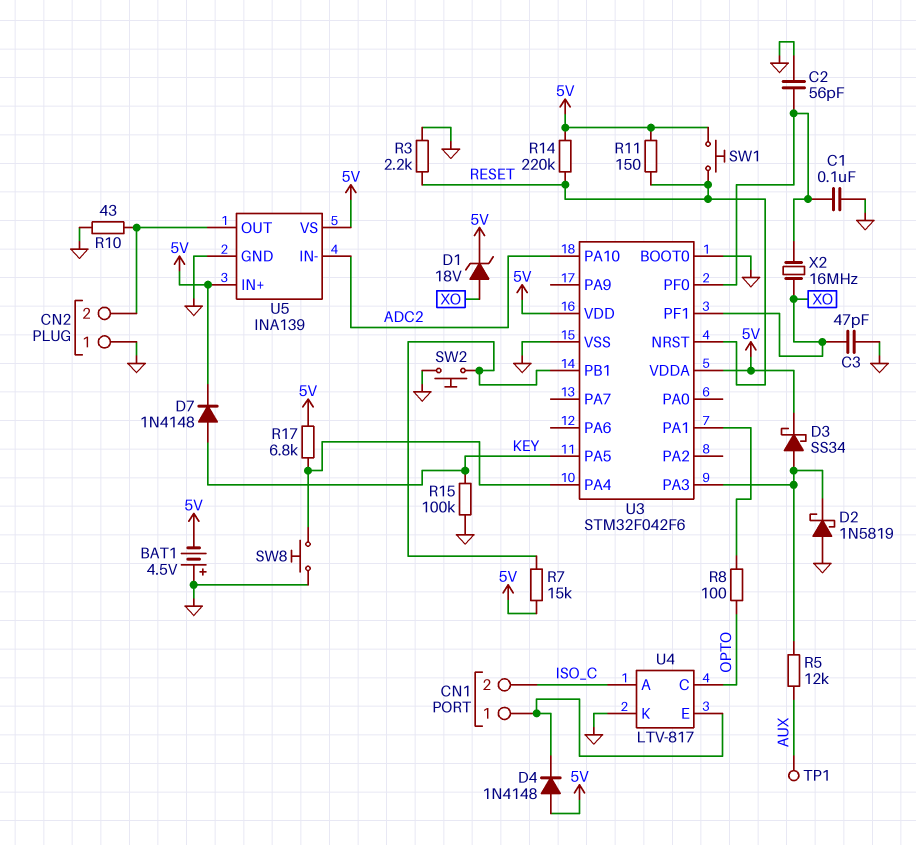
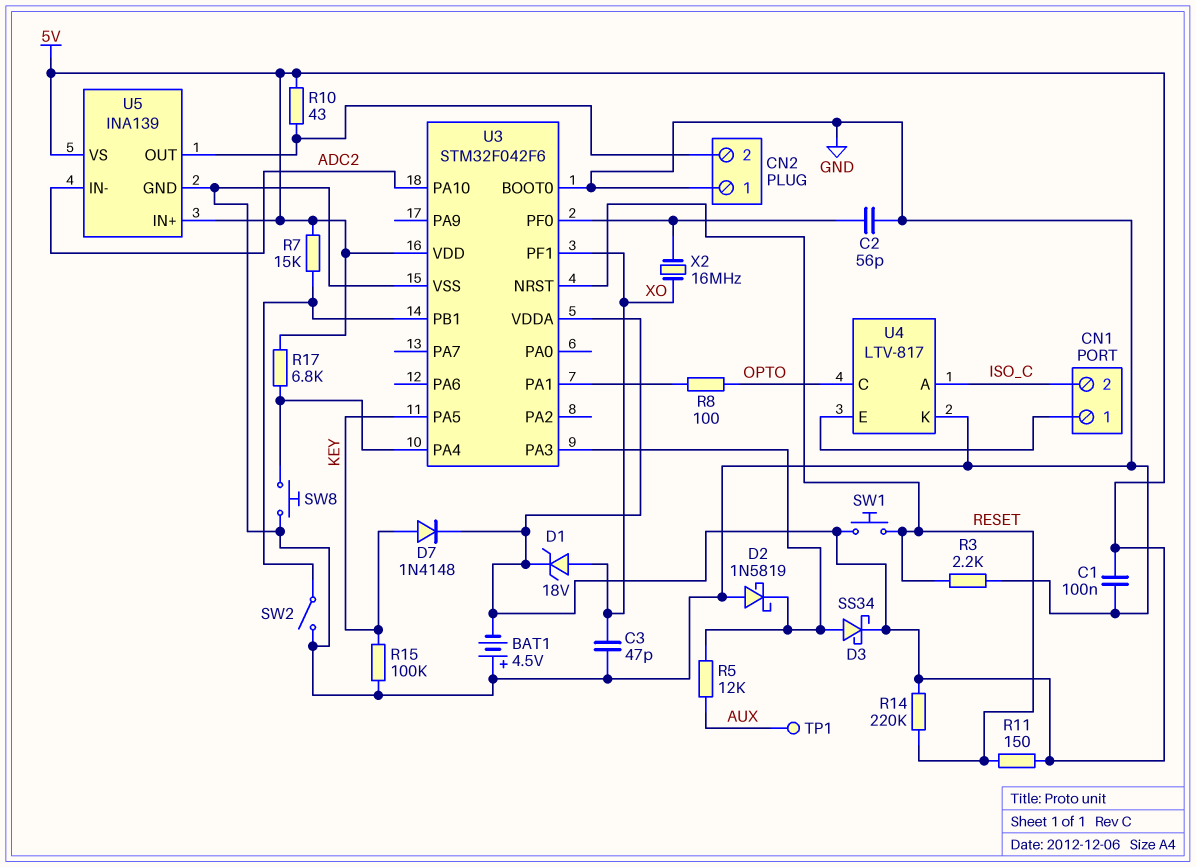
C1: 100nF (GND, U3/PF0) -> 100nF (5V, GND)
D4: diode 1N4148 (A 5V, K CN1/1) -> none
R10: 43 (CN2/2, GND) -> 43 (5V, CN2/2)
SW2: button (GND, U3/PB1) -> switch (GND, U3/PB1)

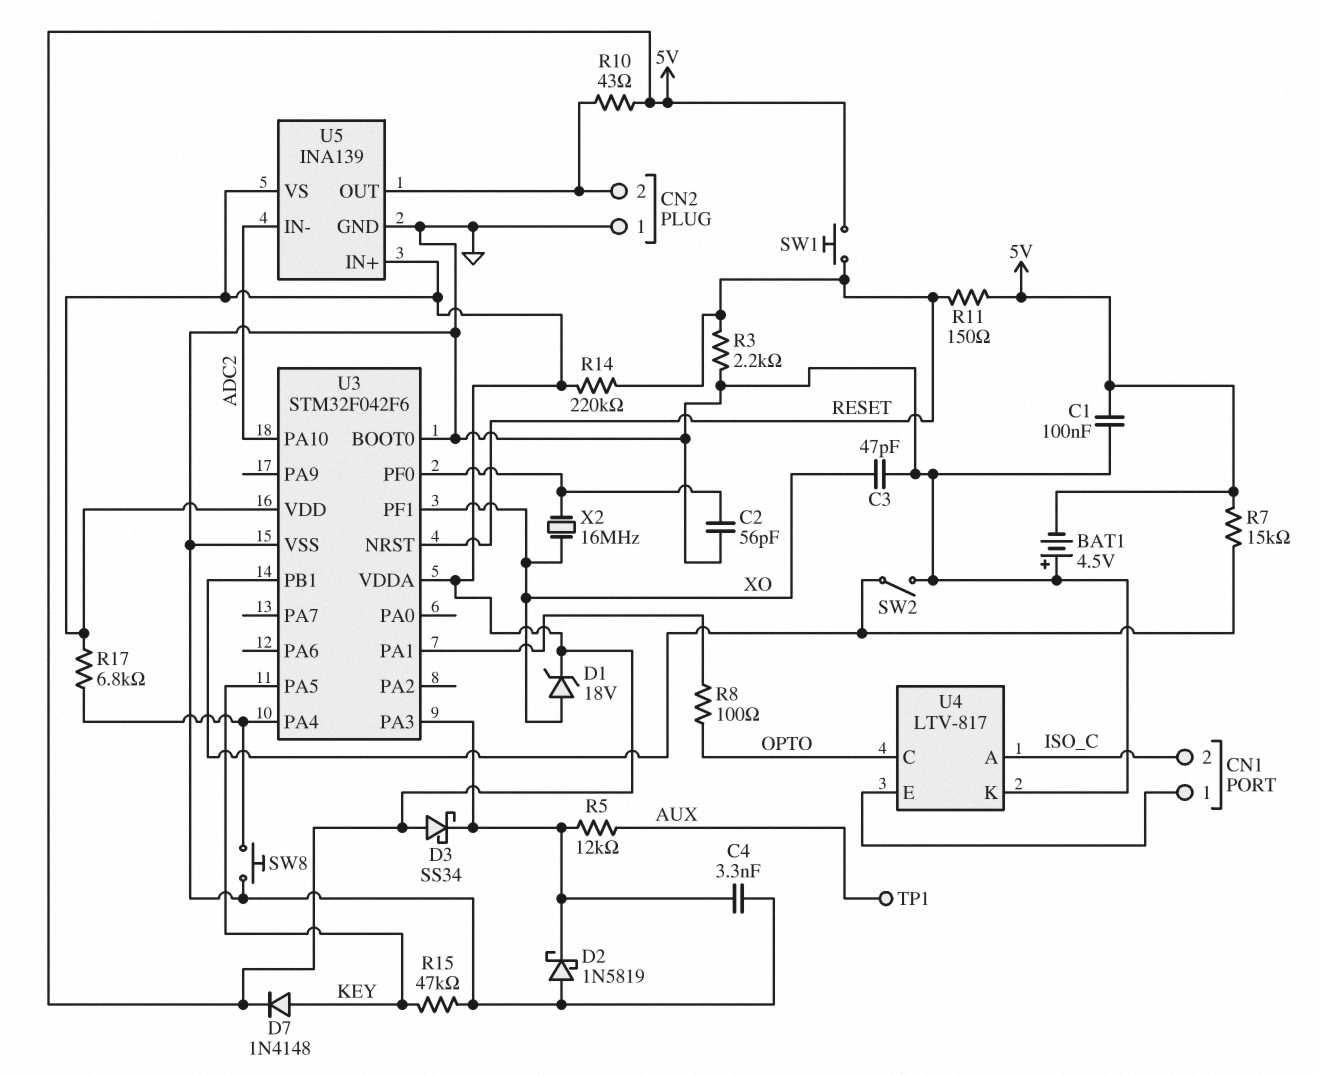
C4: none -> 3.3nF (GND, U3/PA3)
D3: schottky SS34 (A U3/PA3, K 5V) -> schottky SS34 (A 5V, K U3/PA3)
R15: 100k (GND, KEY) -> 47k (GND, KEY)

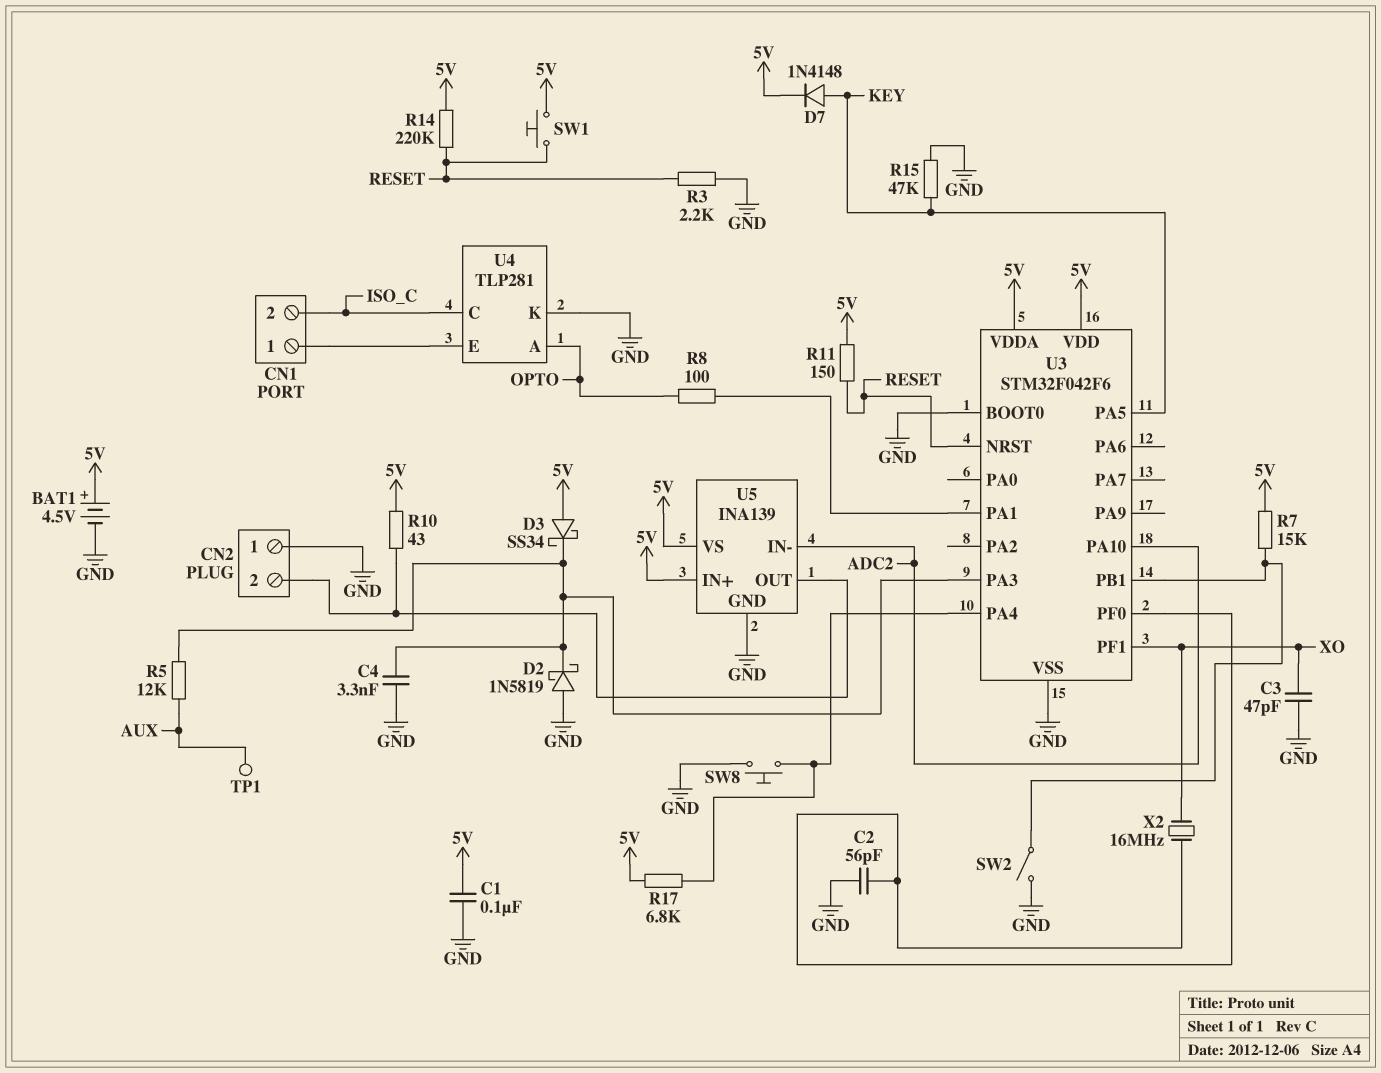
BAT1: 4.5V (plus GND, minus 5V) -> 4.5V (plus 5V, minus GND)
D1: zener 18V (A XO, K 5V) -> none
U4: LTV-817 -> TLP281
U4 pin A: ISO_C -> OPTO
U4 pin C: OPTO -> ISO_C

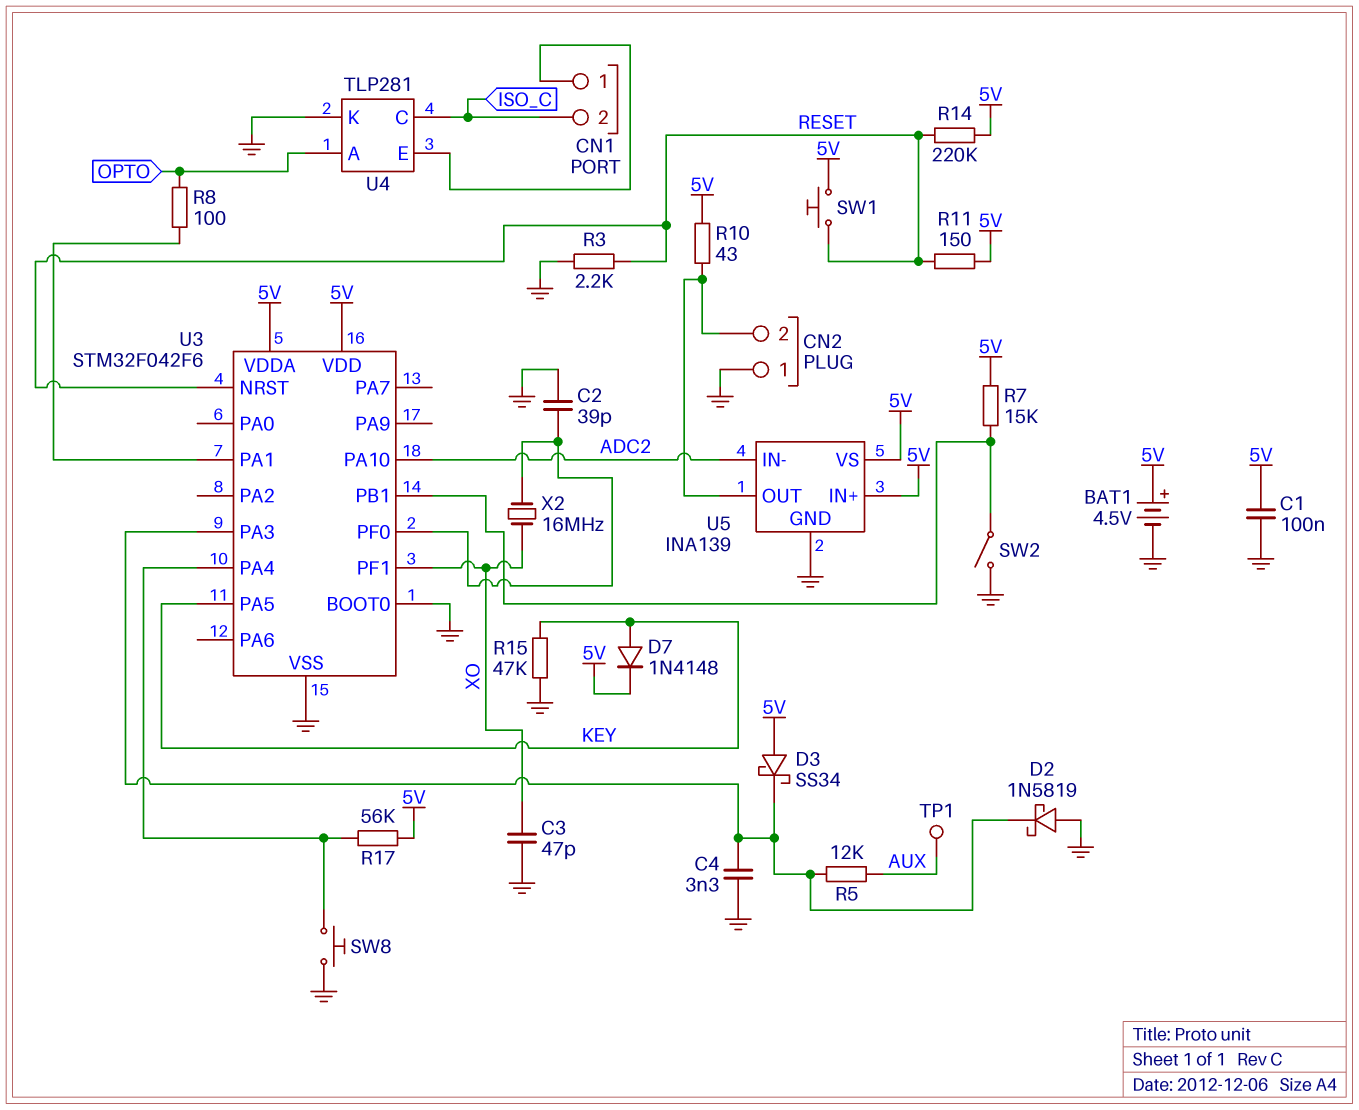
C2: 56pF (GND, U3/PF0) -> 39pF (GND, U3/PF0)
R17: 6.8k (5V, U3/PA4) -> 56k (5V, U3/PA4)

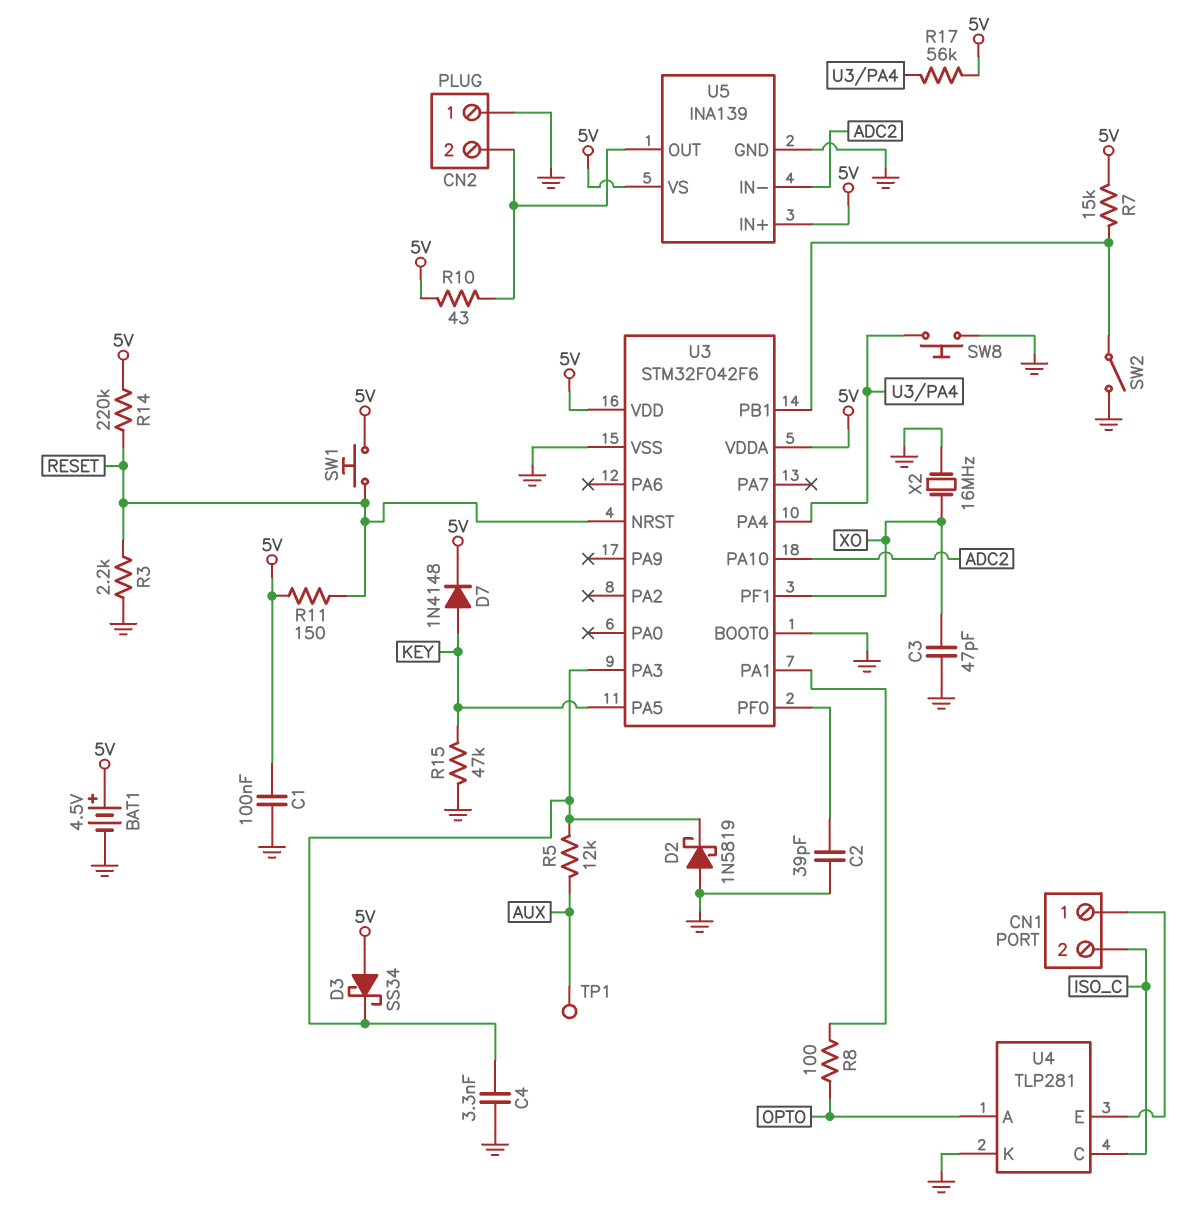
X2: 16MHz (U3/PF0, XO) -> 16MHz (GND, XO)

